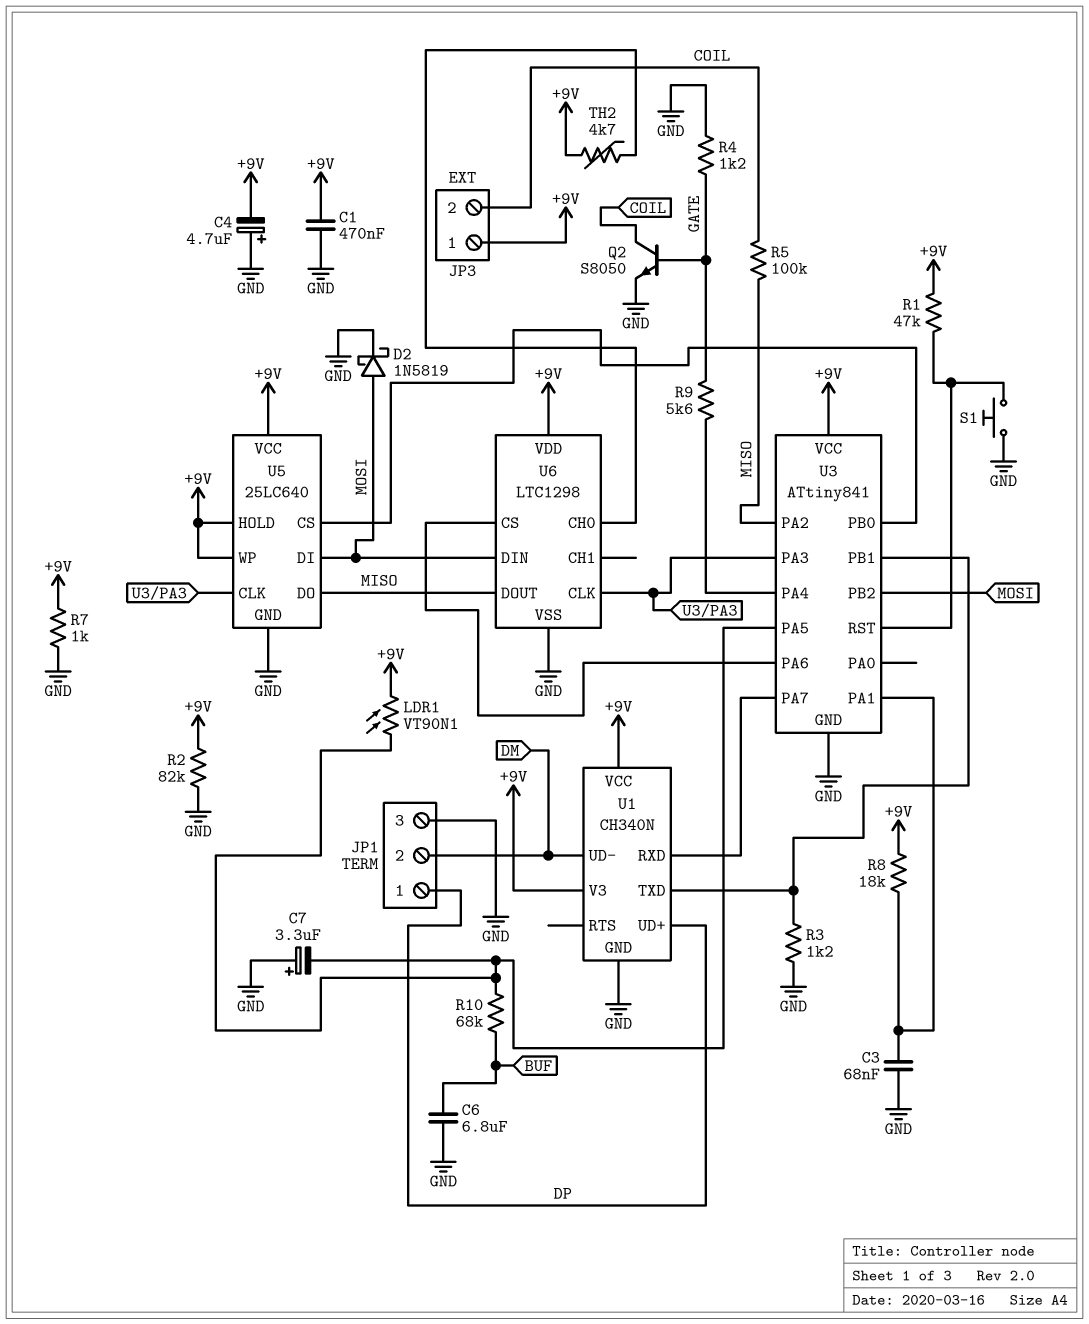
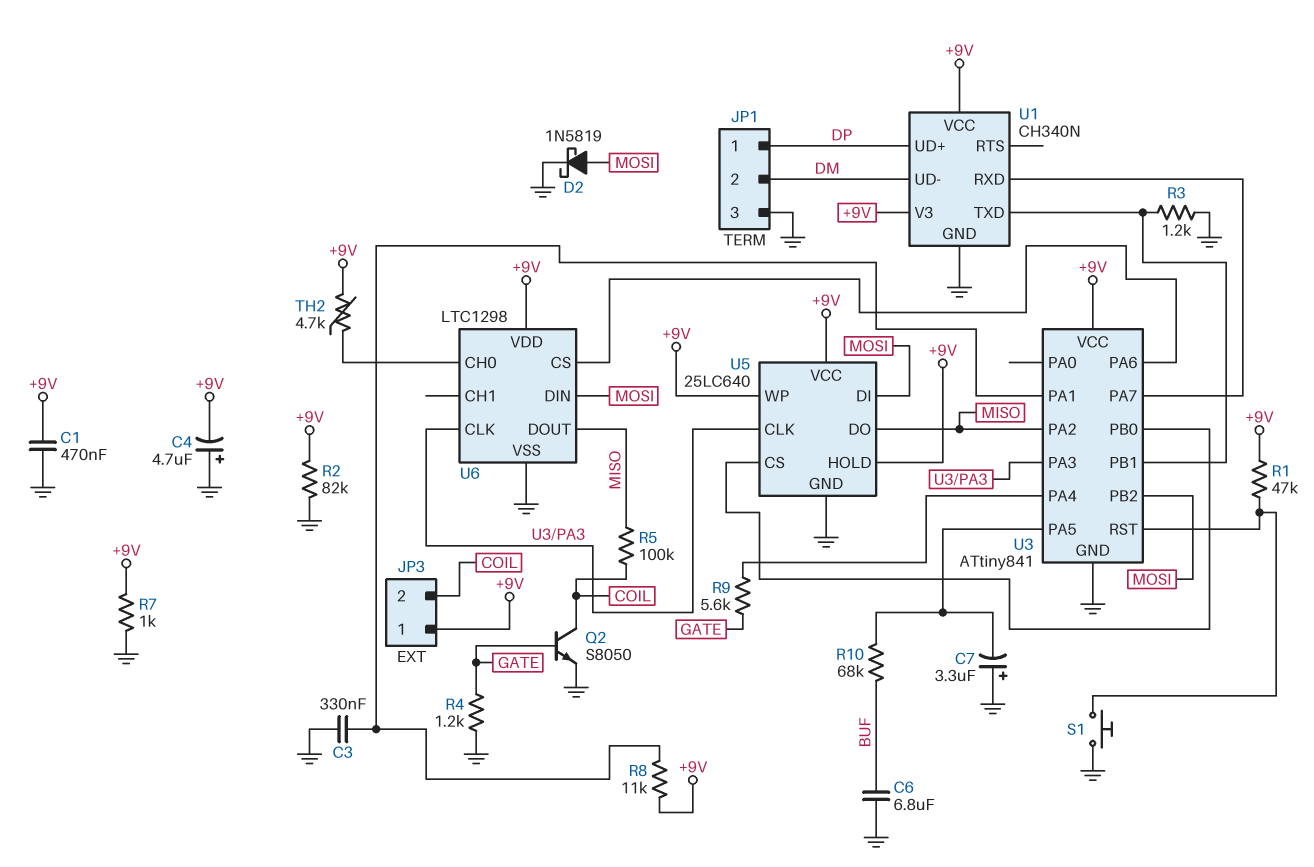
C3: 68nF (GND, U3/PA1) -> 330nF (GND, U3/PA1)
LDR1: VT90N1 (+9V, U3/PA5) -> none
R8: 18k (+9V, U3/PA1) -> 11k (+9V, U3/PA1)

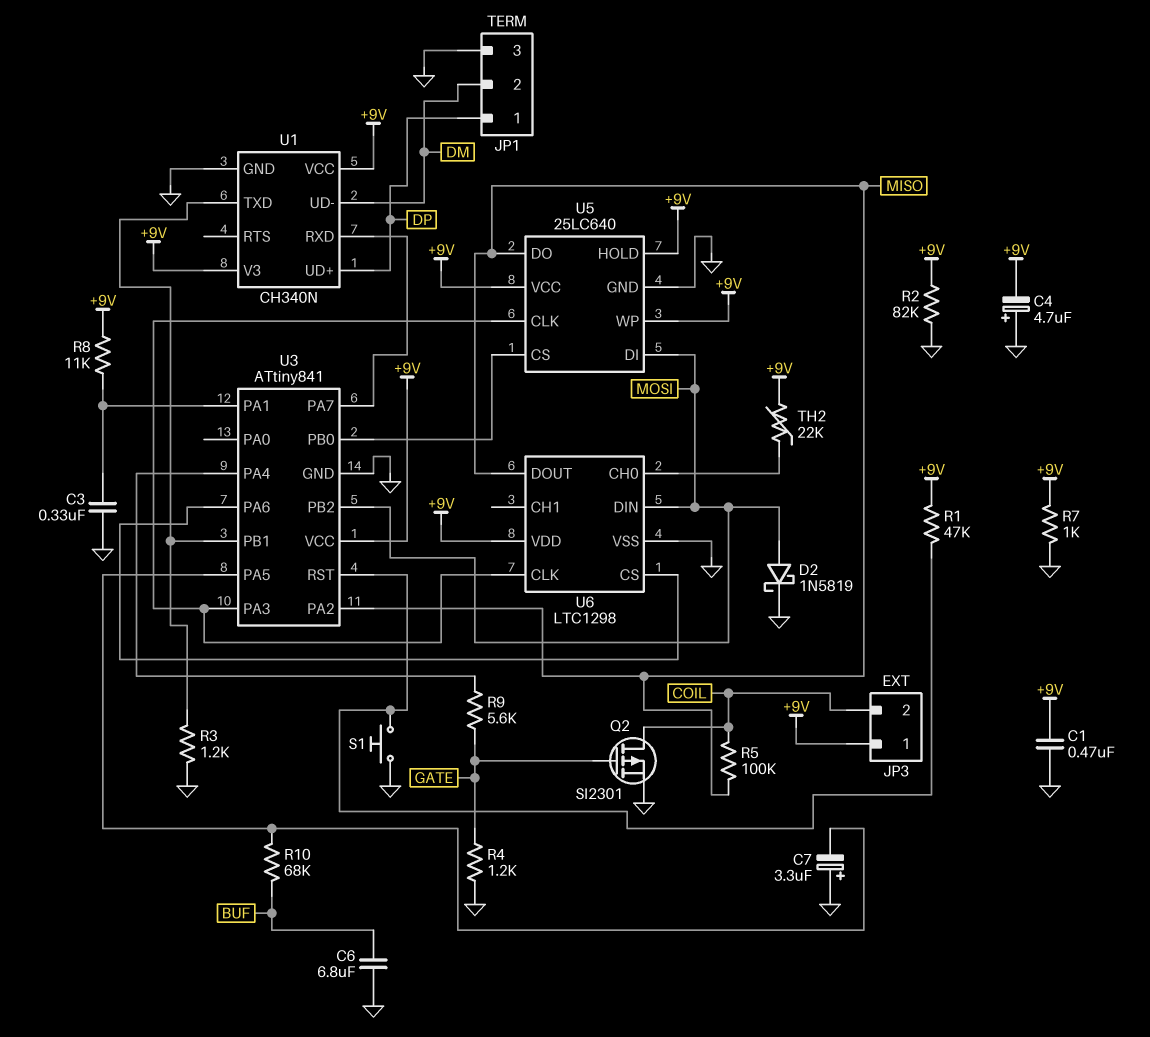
Q2: NPN S8050 (B GATE, C COIL, E GND) -> PMOS SI2301 (G GATE, D COIL, S GND)
TH2: 4.7k (+9V, U6/CH0) -> 22k (+9V, U6/CH0)

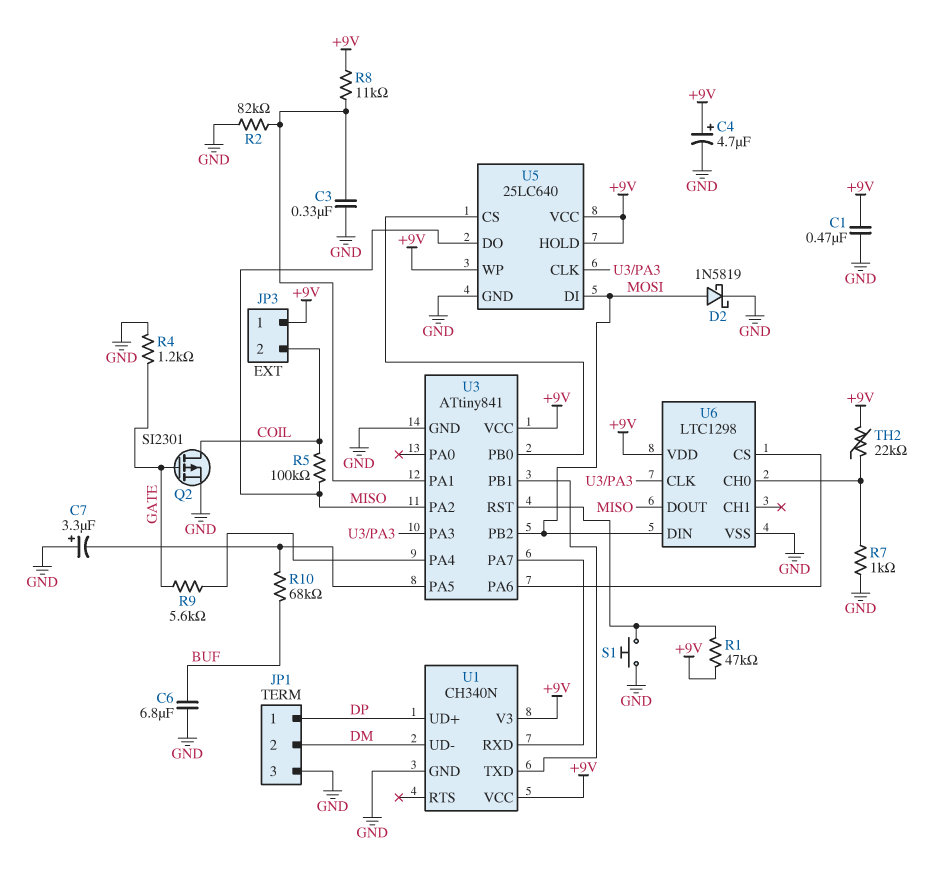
C4: 4.7uF (plus GND, minus +9V) -> 4.7uF (plus +9V, minus GND)
R2: 82k (+9V, GND) -> 82k (GND, U3/PA1)
R3: 1.2k (GND, U1/TXD) -> none
R7: 1k (+9V, GND) -> 1k (GND, U6/CH0)

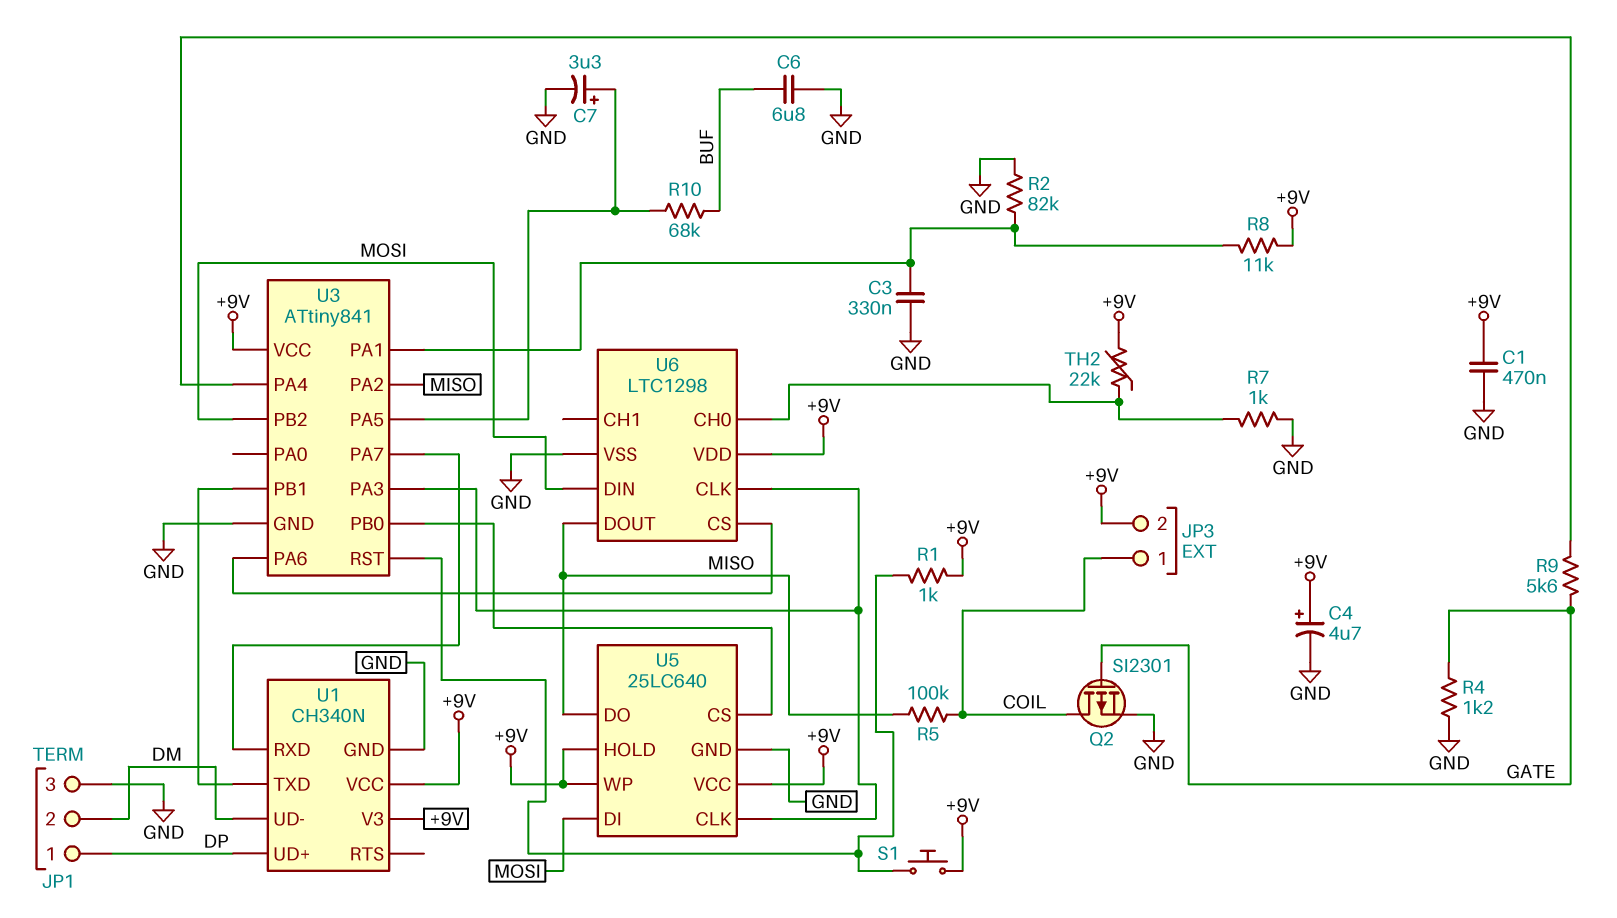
C7: 3.3uF (plus GND, minus U3/PA5) -> 3.3uF (plus U3/PA5, minus GND)
D2: schottky 1N5819 (A MOSI, K GND) -> none
JP3 pin 1: +9V -> COIL
JP3 pin 2: COIL -> +9V
R1: 47k (+9V, U3/RST) -> 1k (+9V, U3/RST)
S1: button (GND, U3/RST) -> button (+9V, U3/RST)

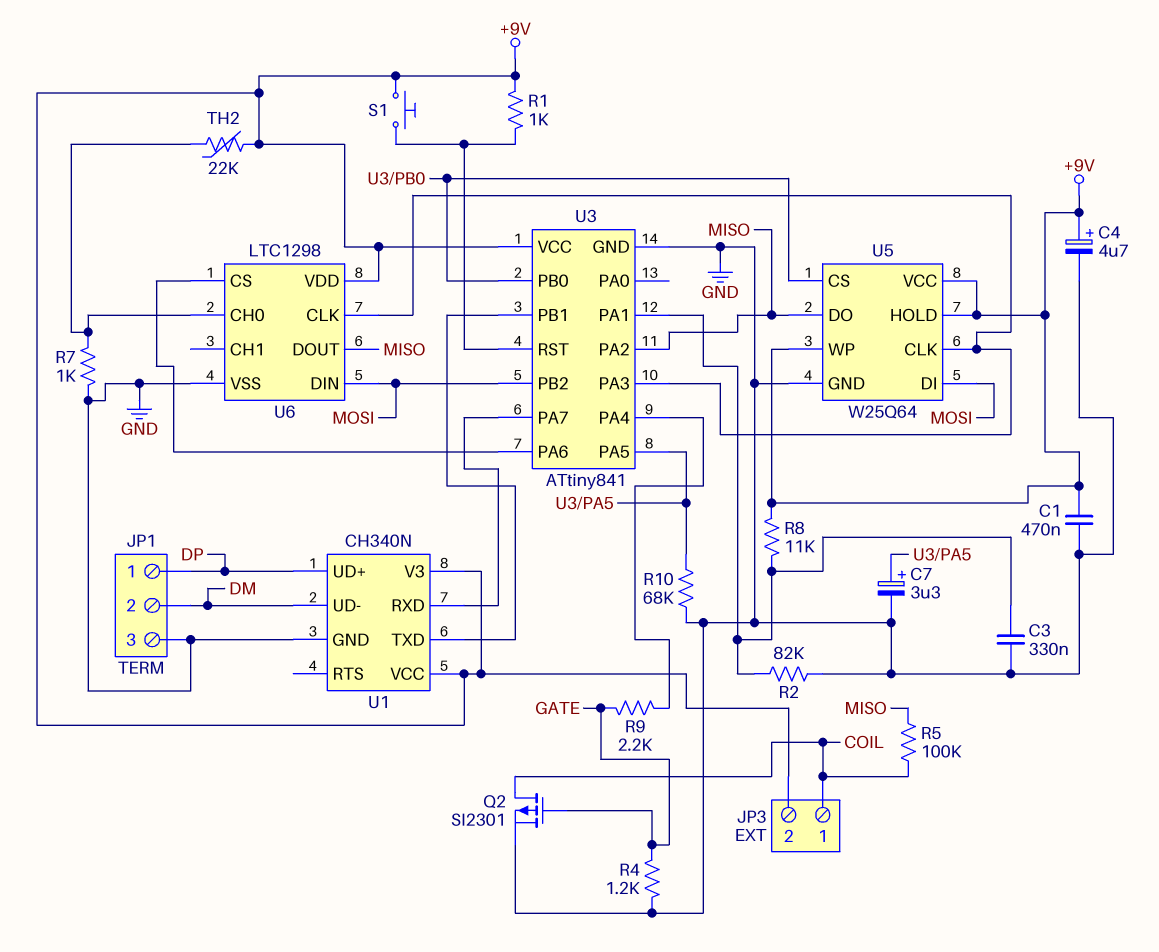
C6: 6.8uF (BUF, GND) -> none
R9: 5.6k (GATE, U3/PA4) -> 2.2k (GATE, U3/PA4)
R10: 68k (BUF, U3/PA5) -> 68k (GND, U3/PA5)
U5: 25LC640 -> W25Q64

